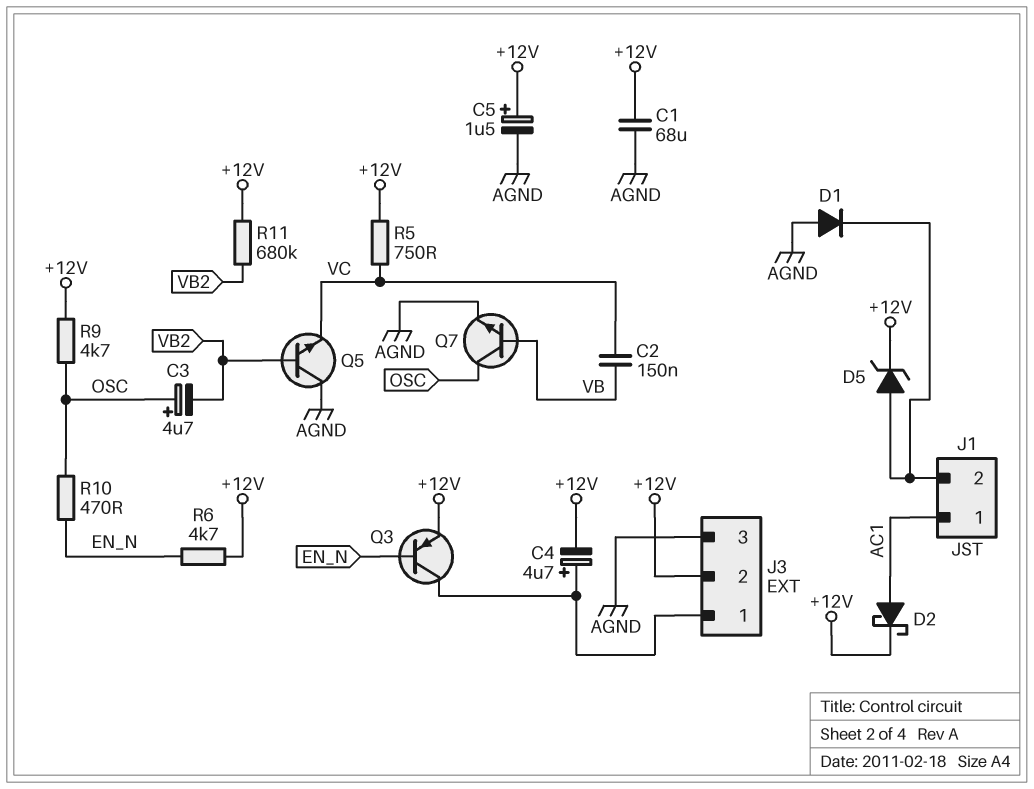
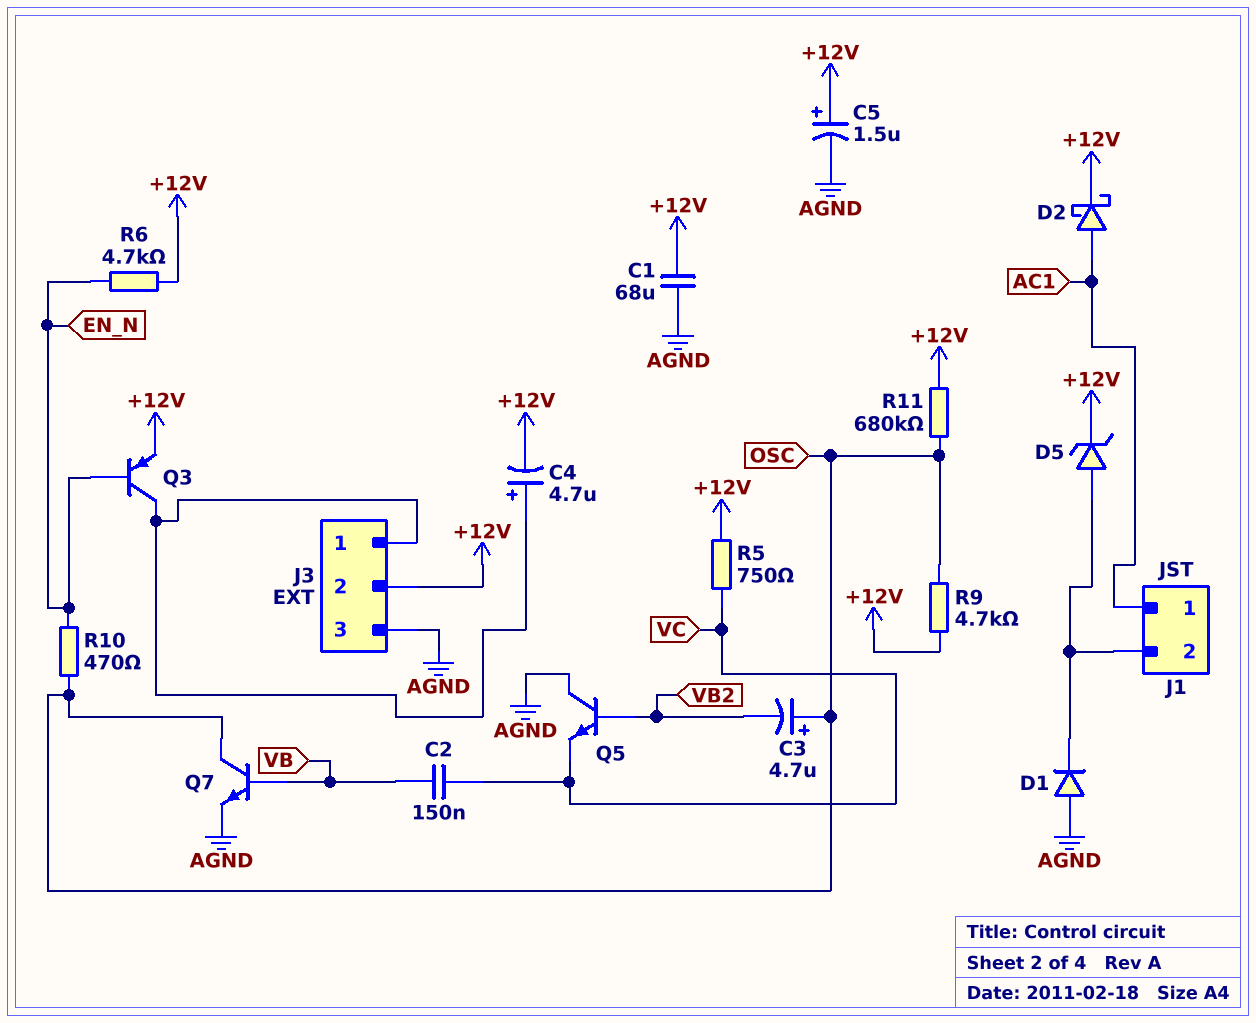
R11: 680k (+12V, VB2) -> 680k (+12V, OSC)

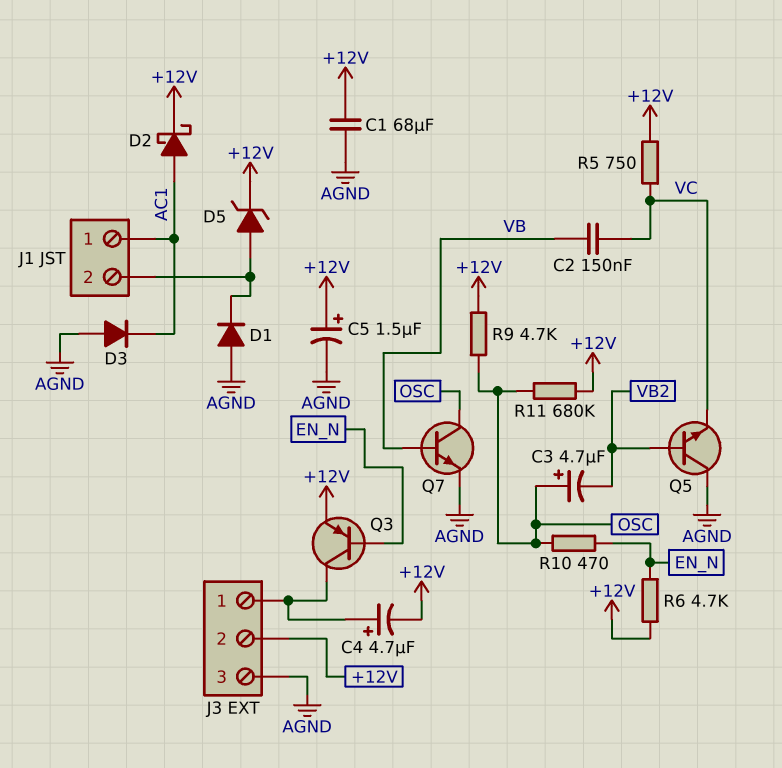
D3: none -> diode (A AGND, K AC1)

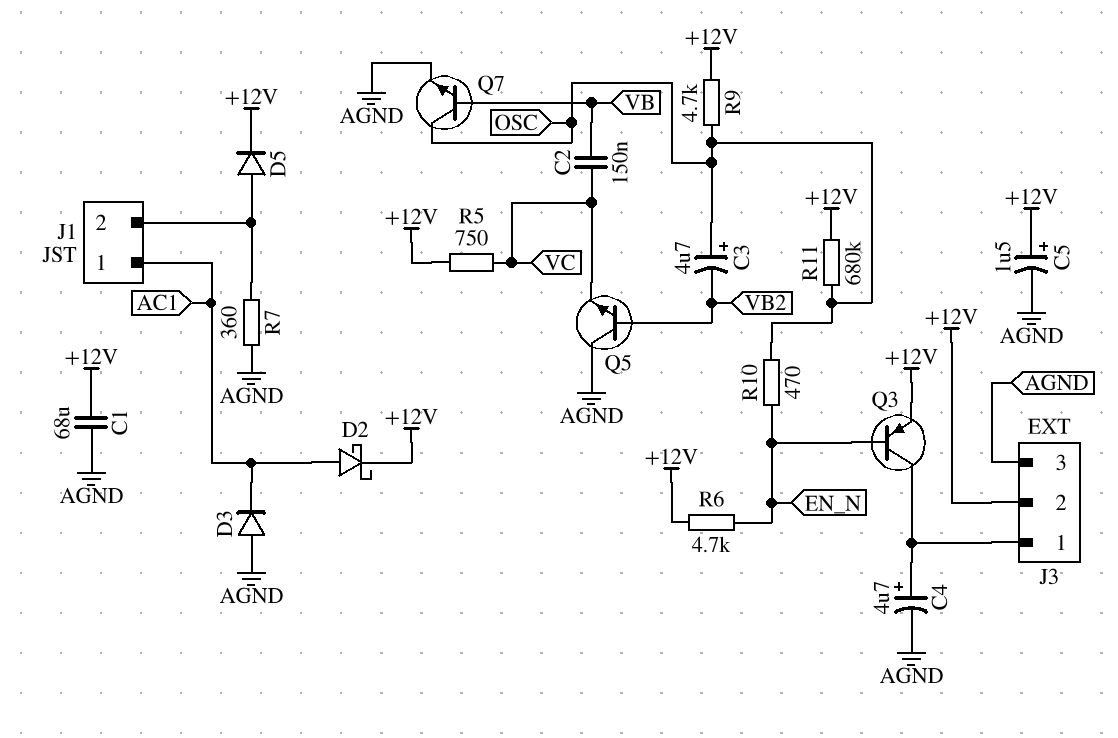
C4: 4.7uF (plus J3/1, minus +12V) -> 4.7uF (plus J3/1, minus AGND)
D1: diode (A AGND, K J1/2) -> none
D5: zener (A J1/2, K +12V) -> diode (A J1/2, K +12V)
R7: none -> 360 (AGND, J1/2)

